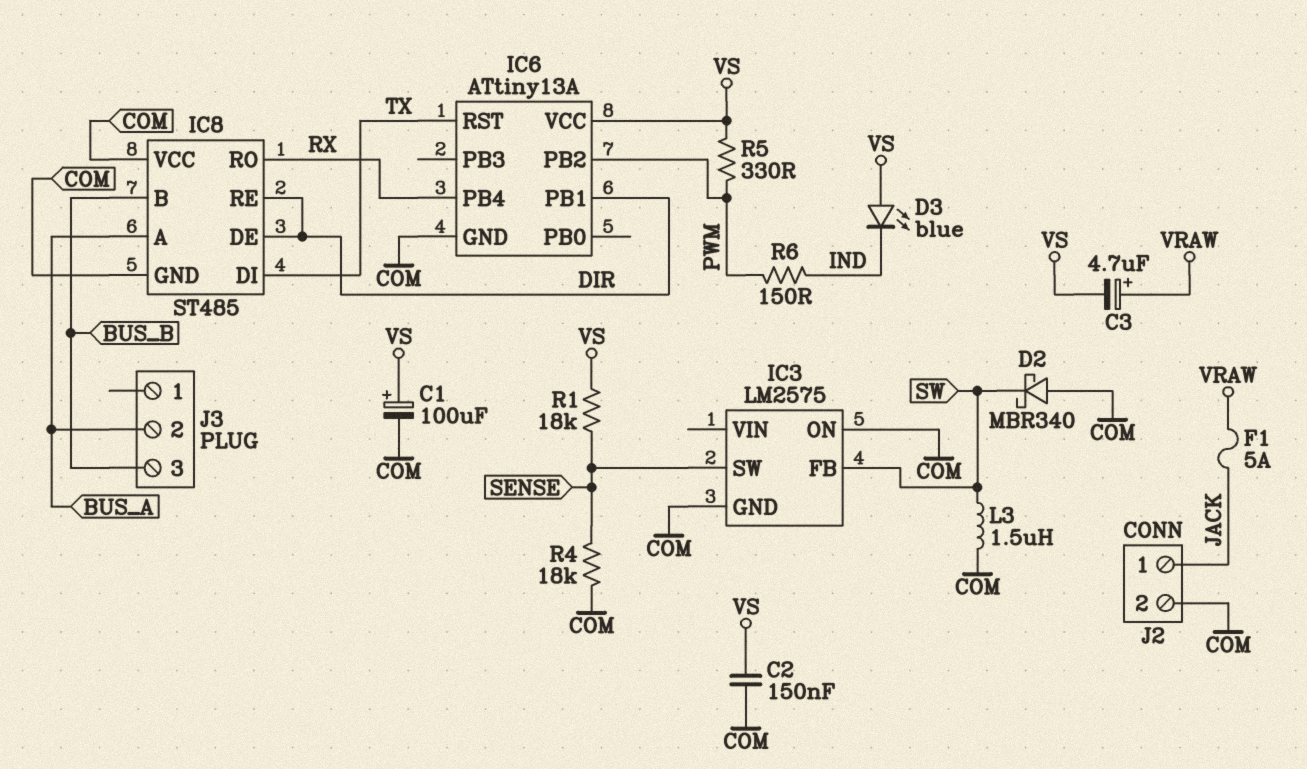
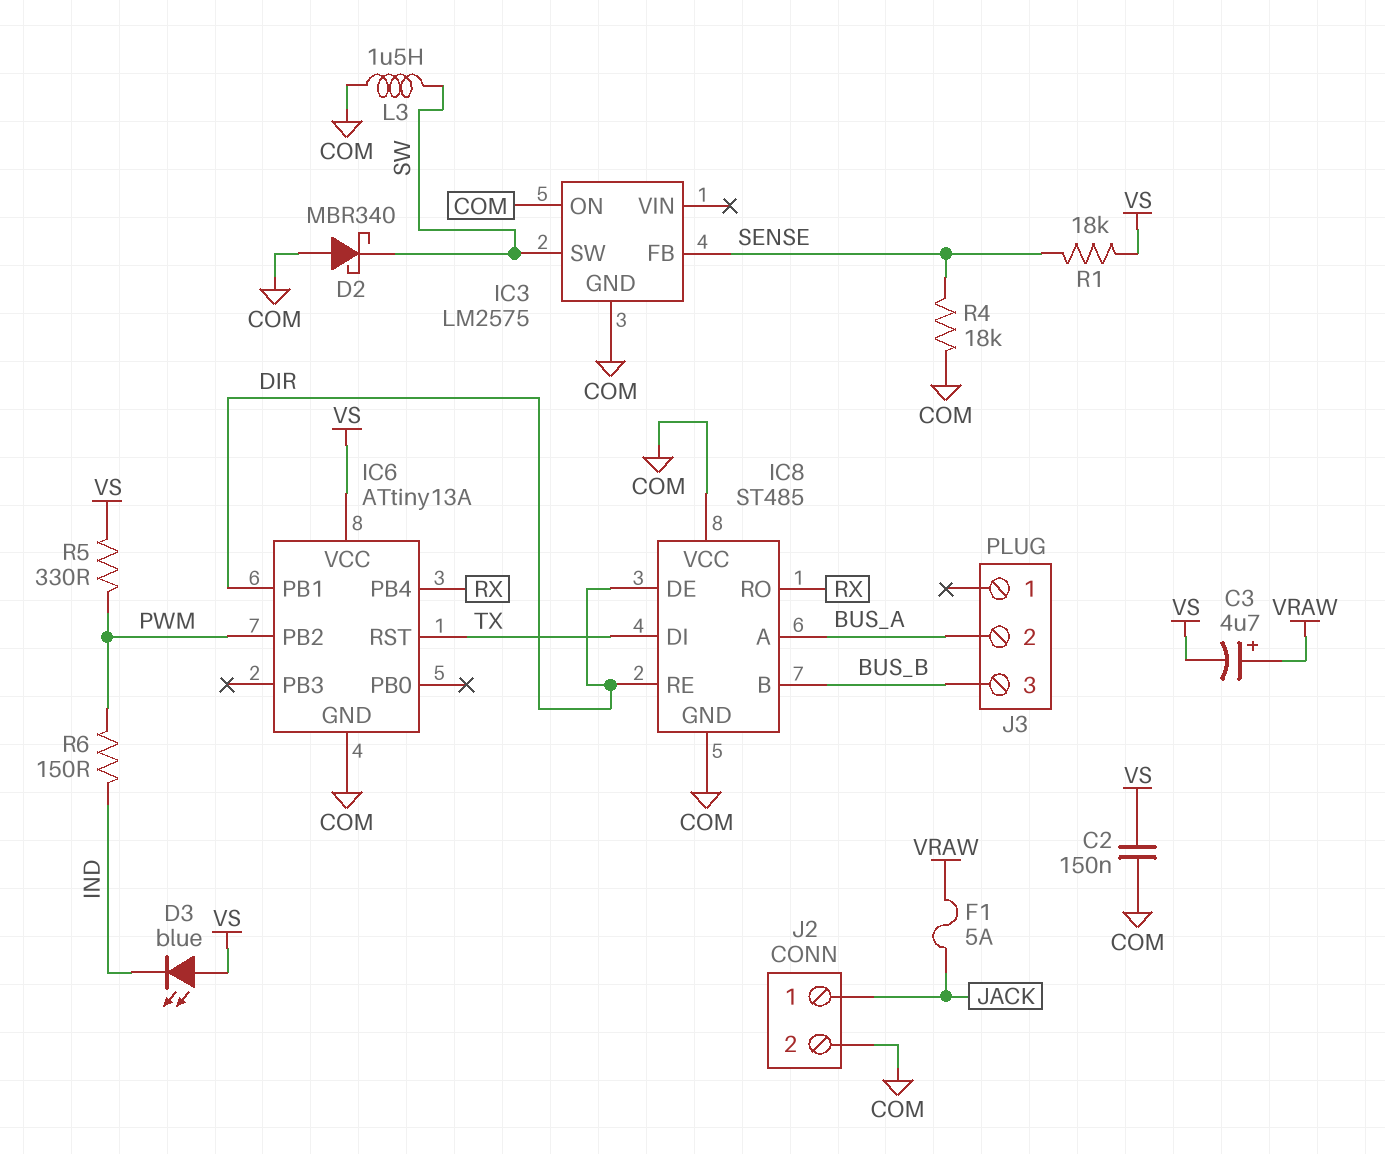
C1: 100uF (plus VS, minus COM) -> none
IC3 pin FB: SW -> SENSE
IC3 pin SW: SENSE -> SW

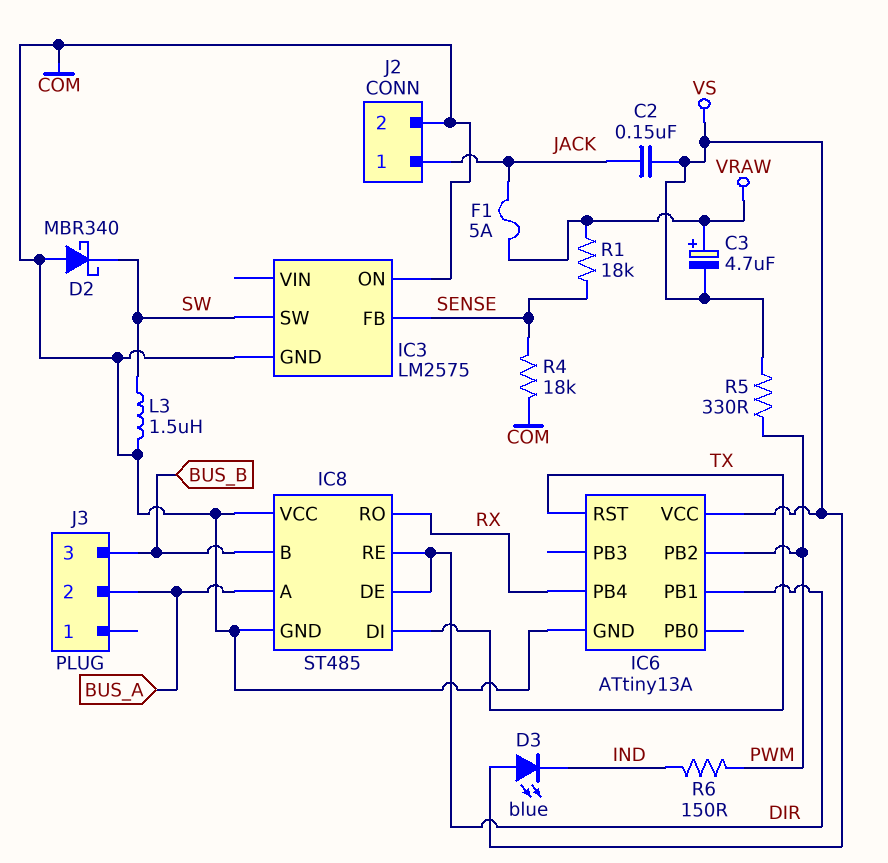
C2: 150nF (COM, VS) -> 150nF (JACK, VS)
R1: 18k (SENSE, VS) -> 18k (SENSE, VRAW)

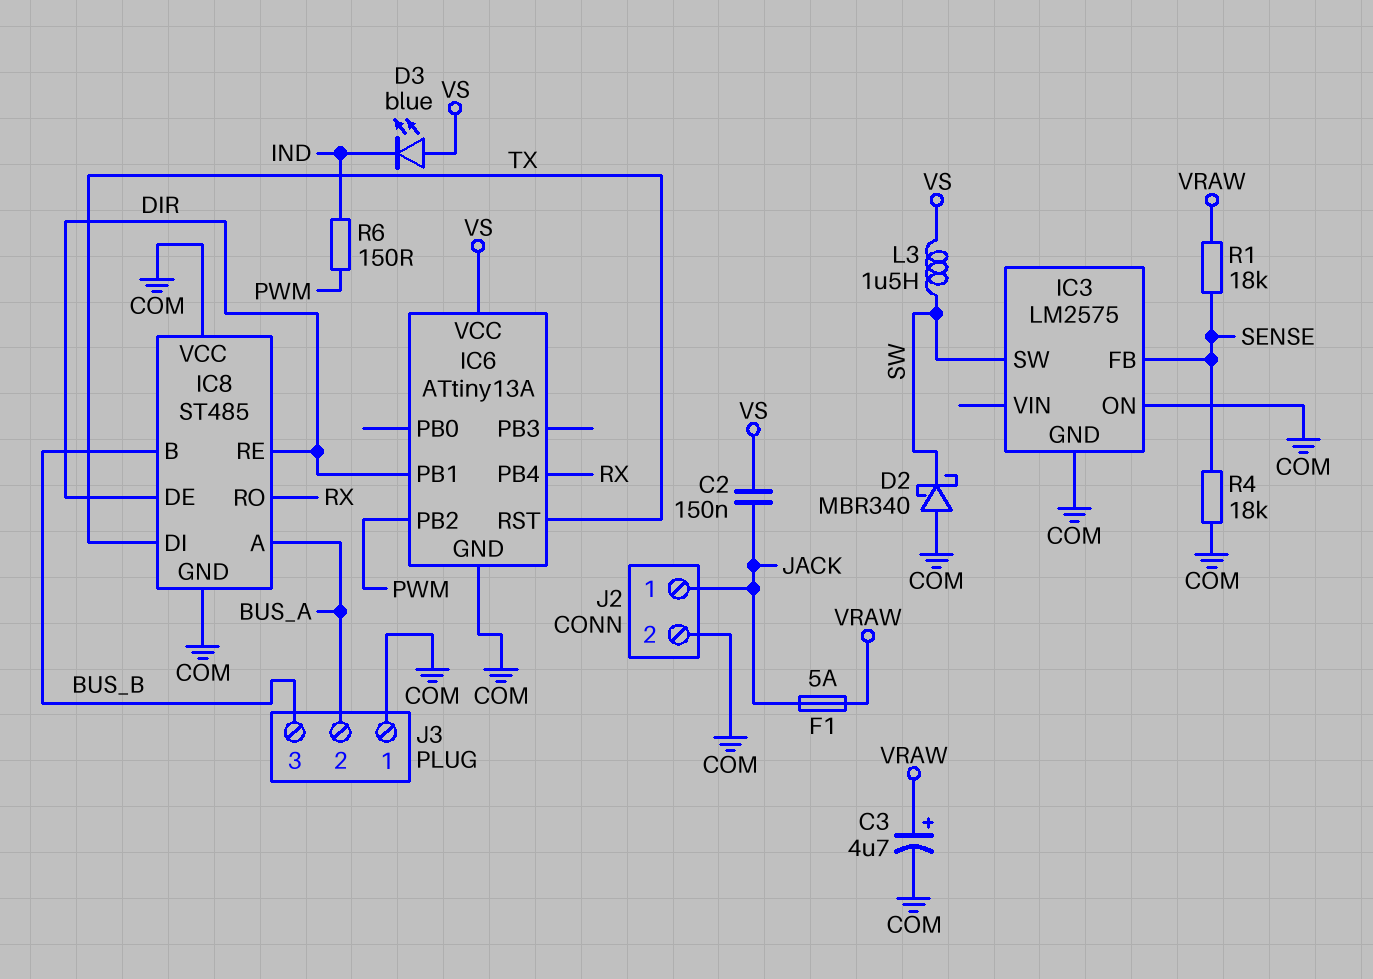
C3: 4.7uF (plus VRAW, minus VS) -> 4.7uF (plus VRAW, minus COM)
J3 pin 1: none -> COM
L3: 1.5uH (COM, SW) -> 1.5uH (SW, VS)
R5: 330 (PWM, VS) -> none

